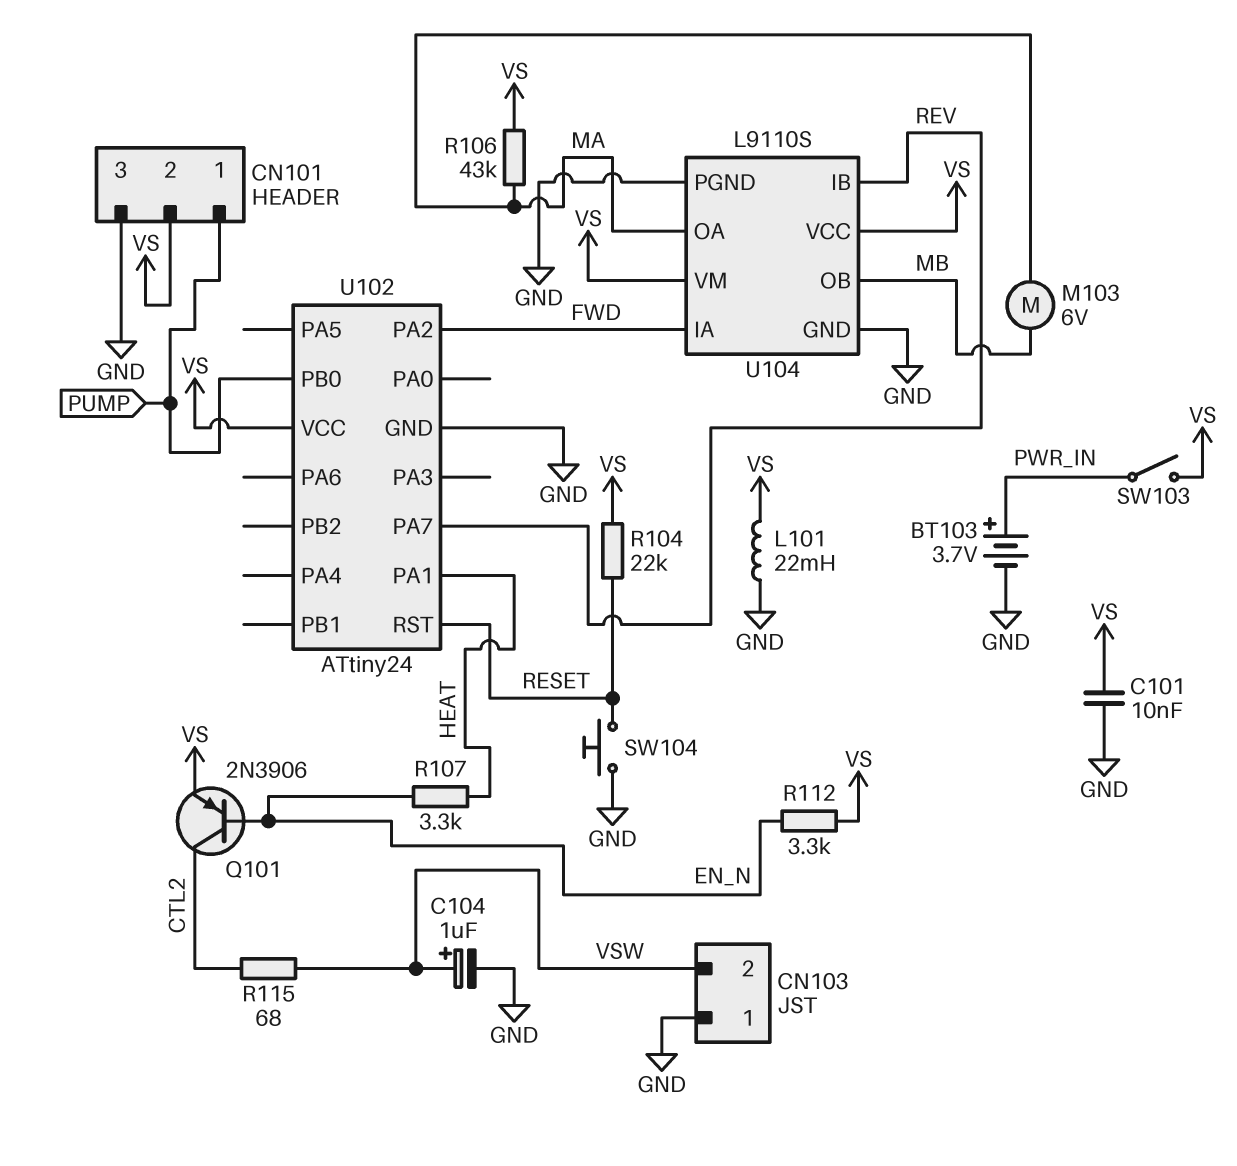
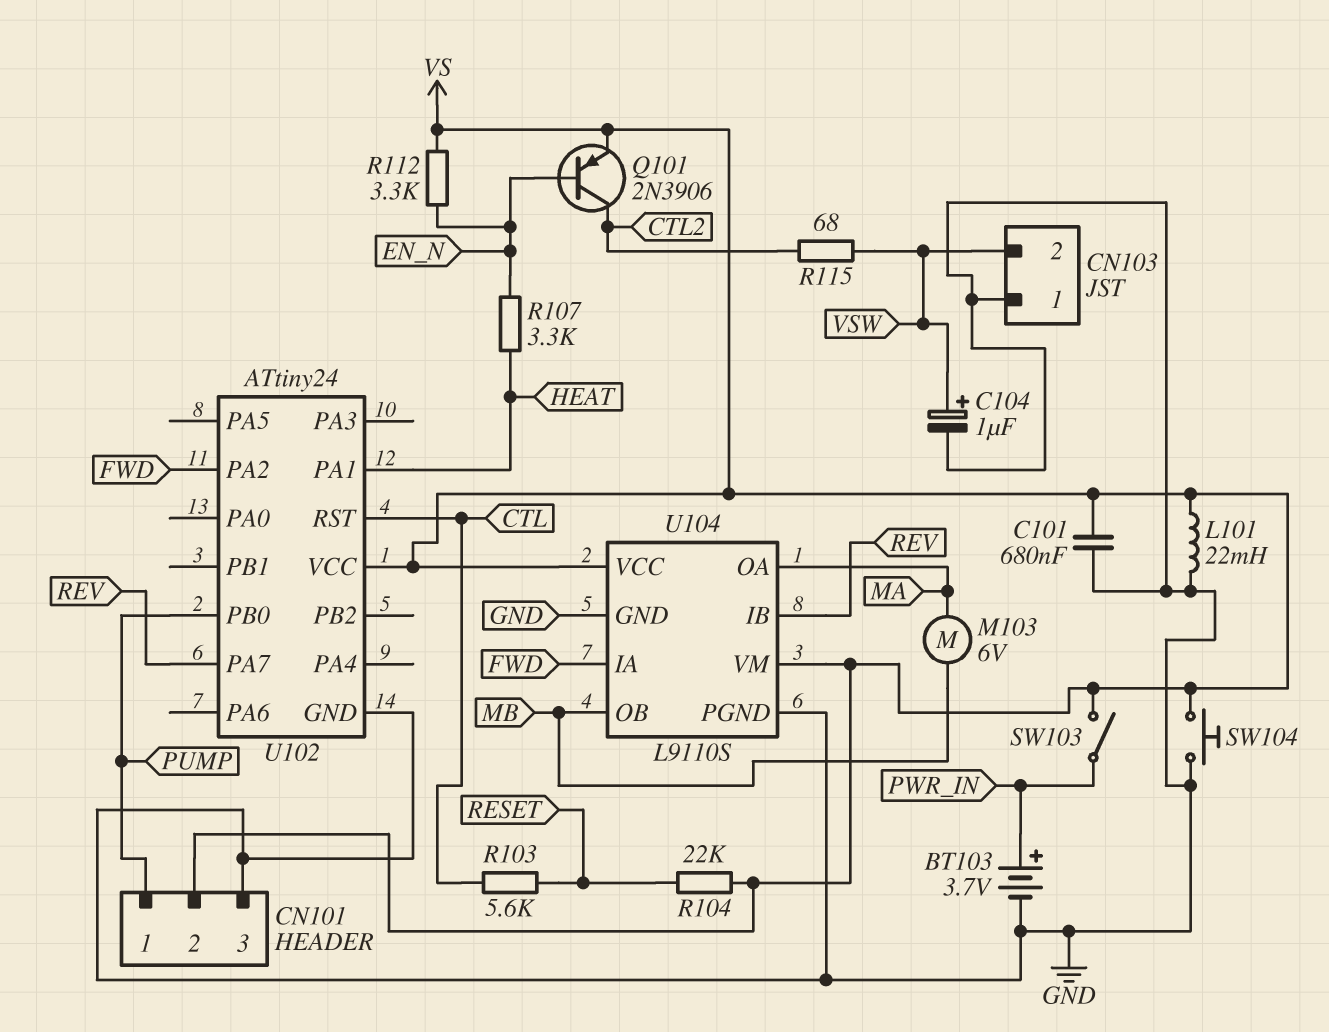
C101: 10nF (GND, VS) -> 680nF (GND, VS)
R103: none -> 5.6k (CTL, RESET)
R106: 43k (MA, VS) -> none
SW104: button (GND, RESET) -> button (GND, VS)
U102 pin RST: RESET -> CTL

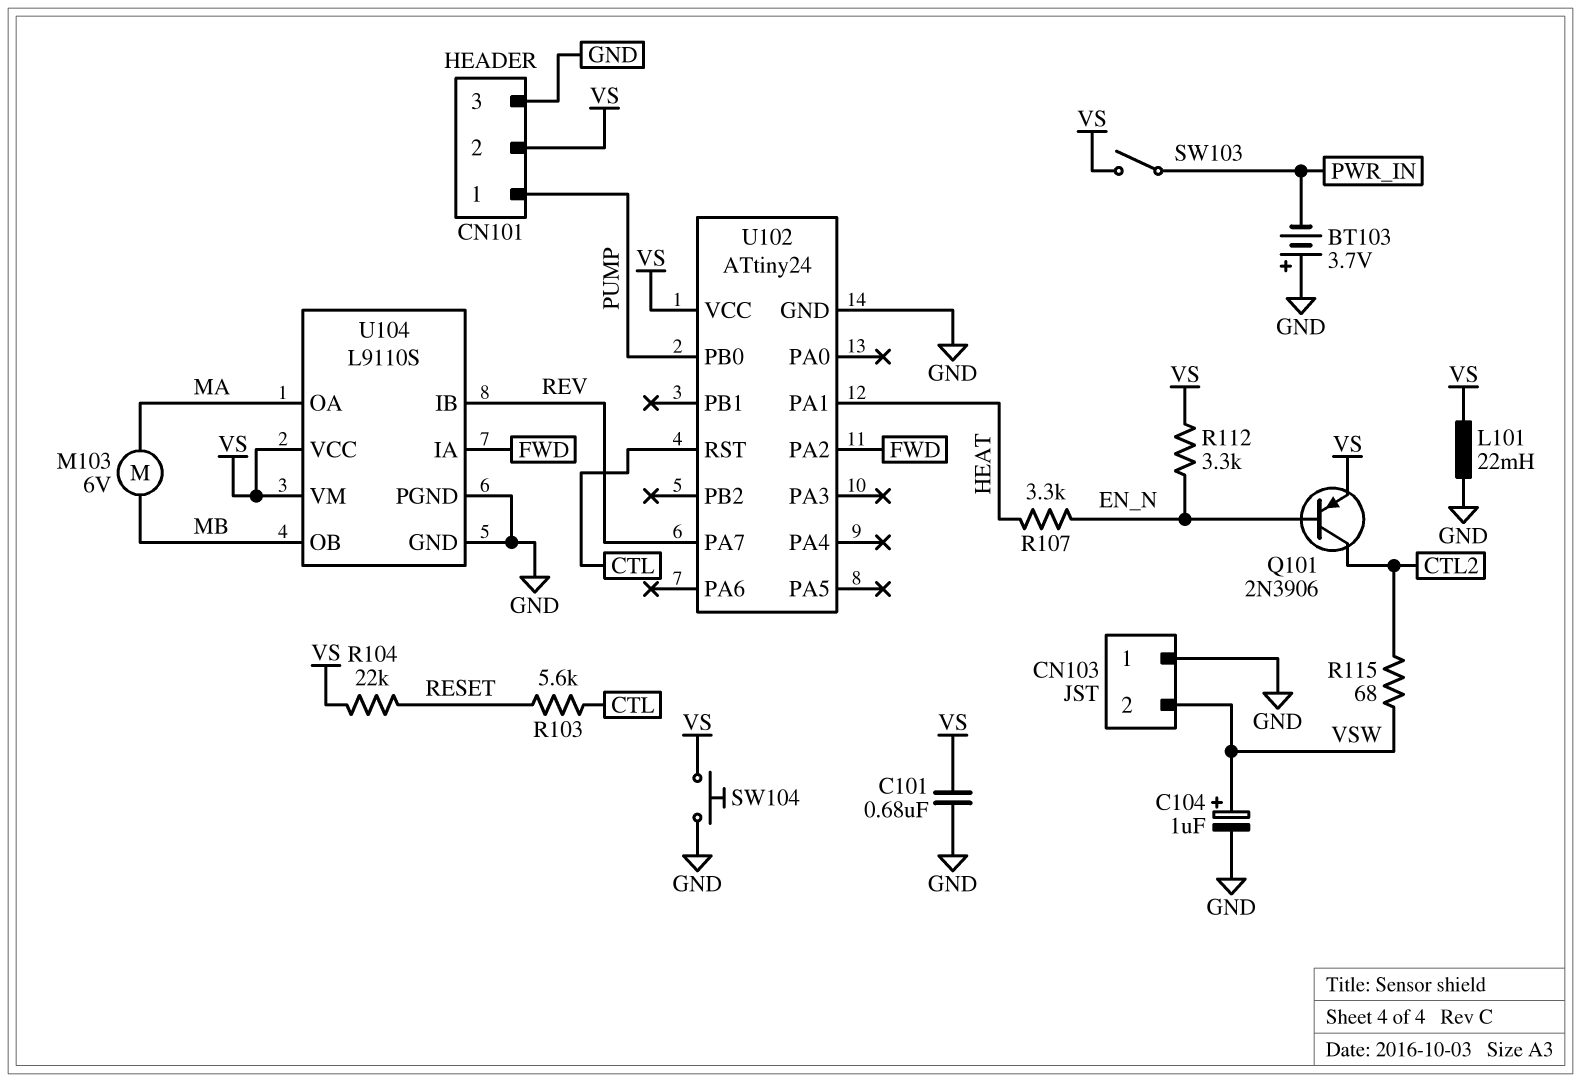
BT103: 3.7V (plus PWR_IN, minus GND) -> 3.7V (plus GND, minus PWR_IN)

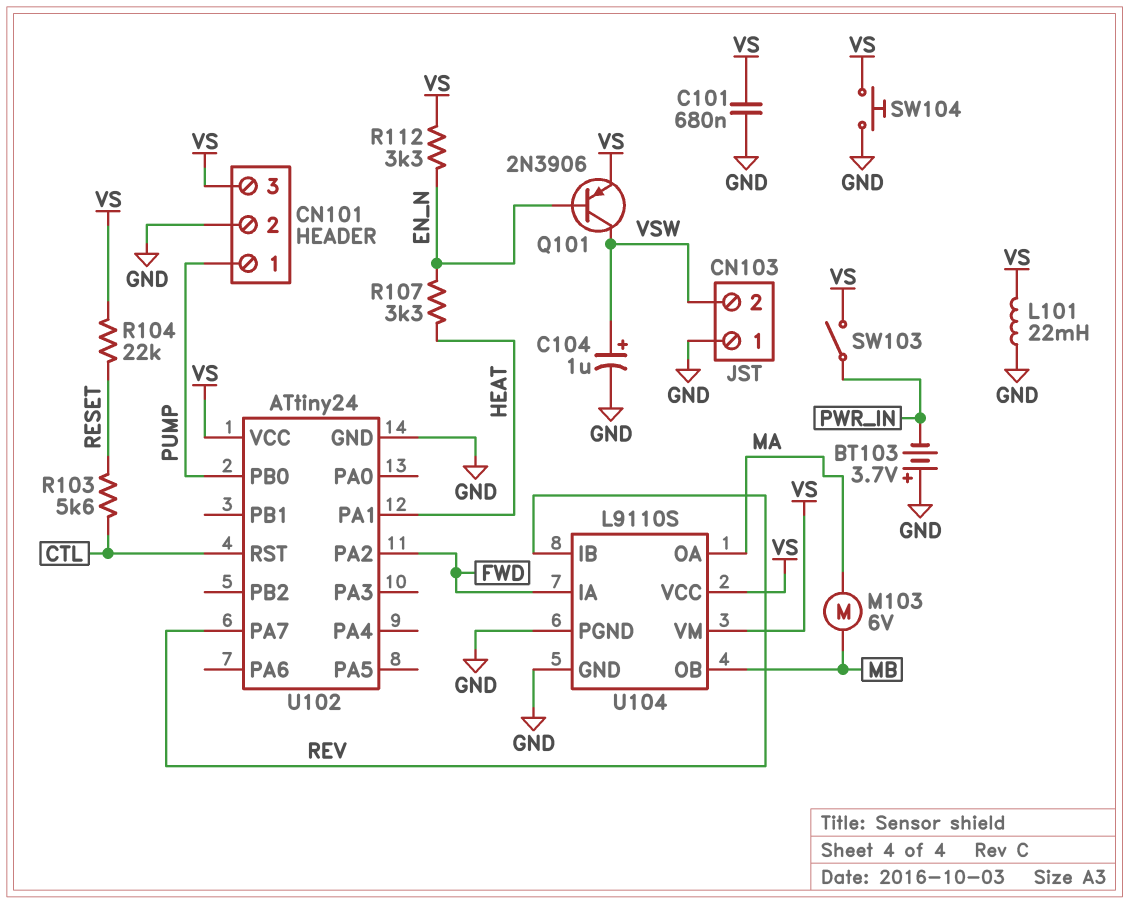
CN101 pin 2: VS -> GND
CN101 pin 3: GND -> VS
Q101: PNP 2N3906 (B EN_N, C CTL2, E VS) -> PNP 2N3906 (B EN_N, C VSW, E VS)
R115: 68 (CTL2, VSW) -> none

